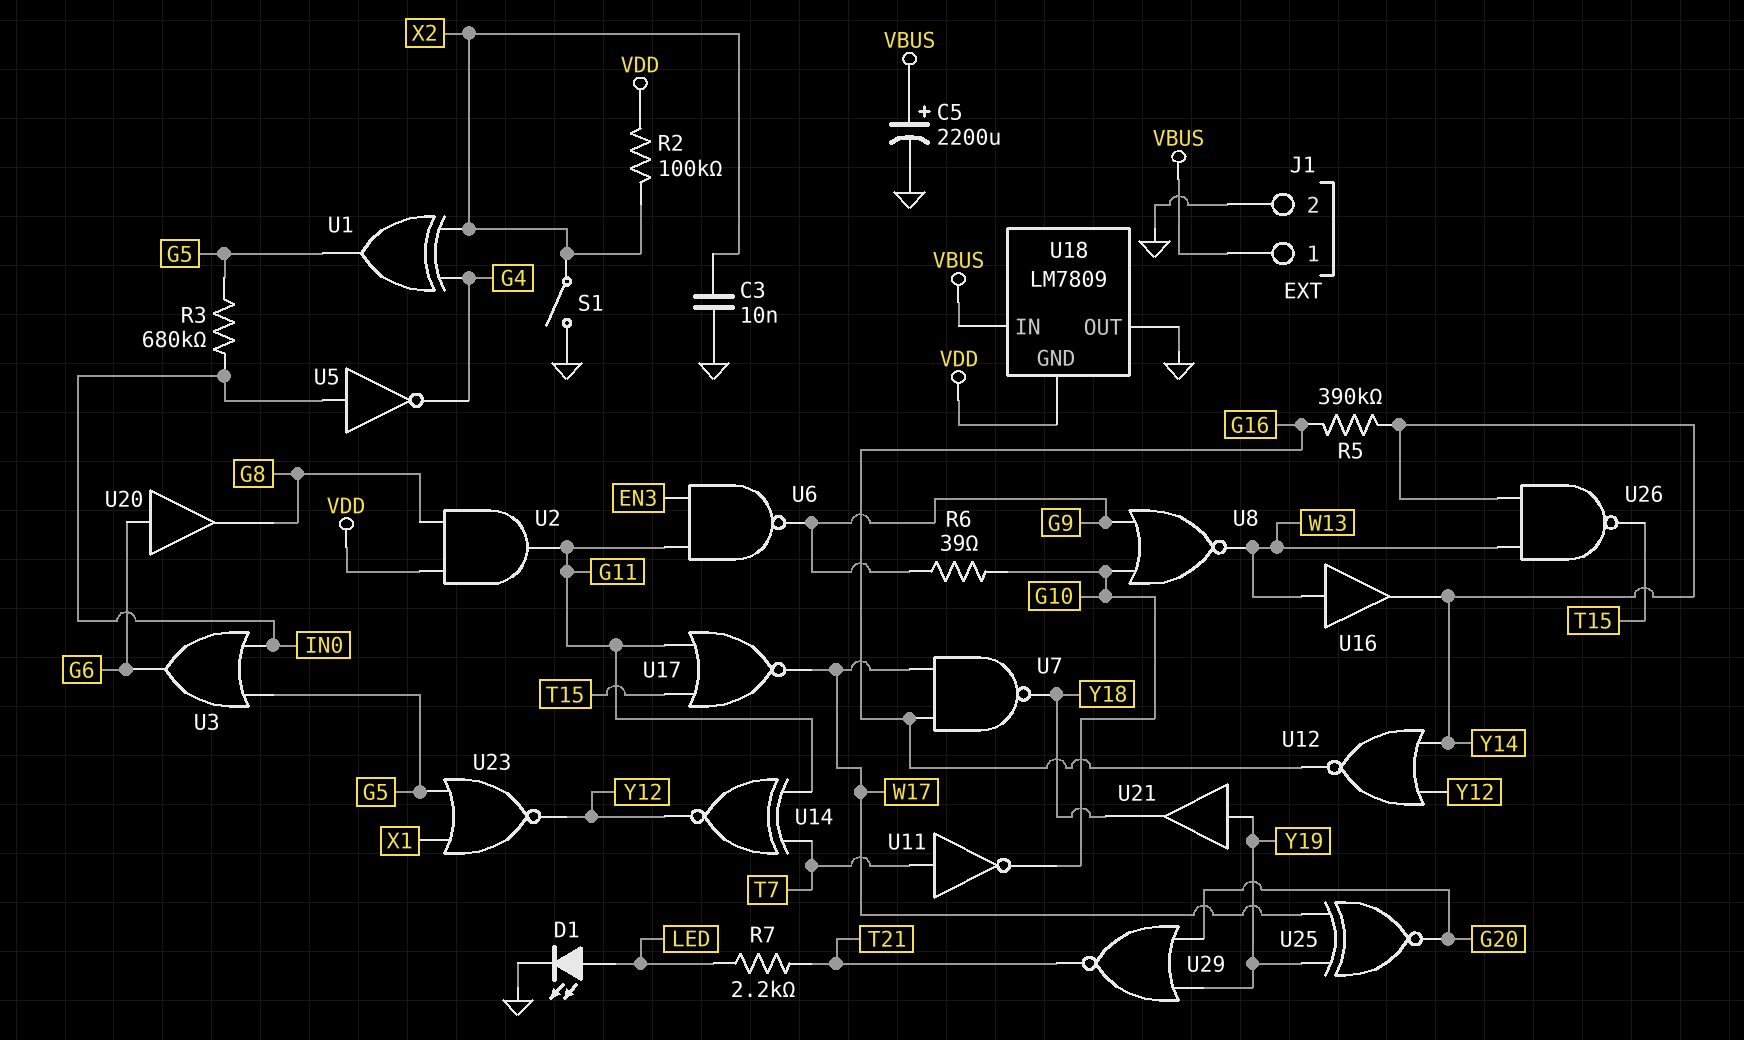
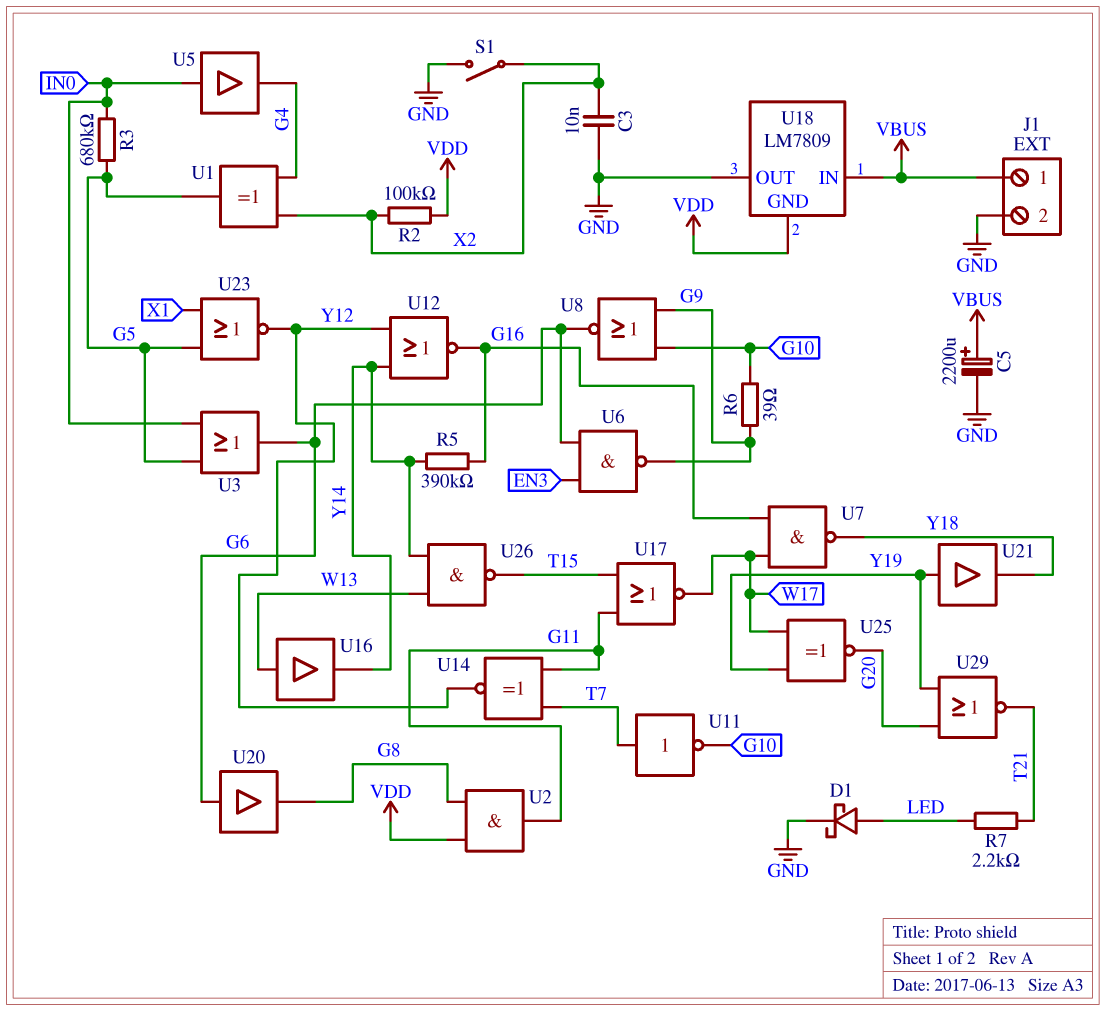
D1: LED (A LED, K GND) -> schottky (A LED, K GND)
U5: NOT (in IN0, out G4) -> buffer (in IN0, out G4)
U6: NAND (in EN3, in G11, out G9) -> NAND (in EN3, in G6, out G9)
U8: NOR (in G9, in G10, out W13) -> NOR (in G9, in G10, out G6)

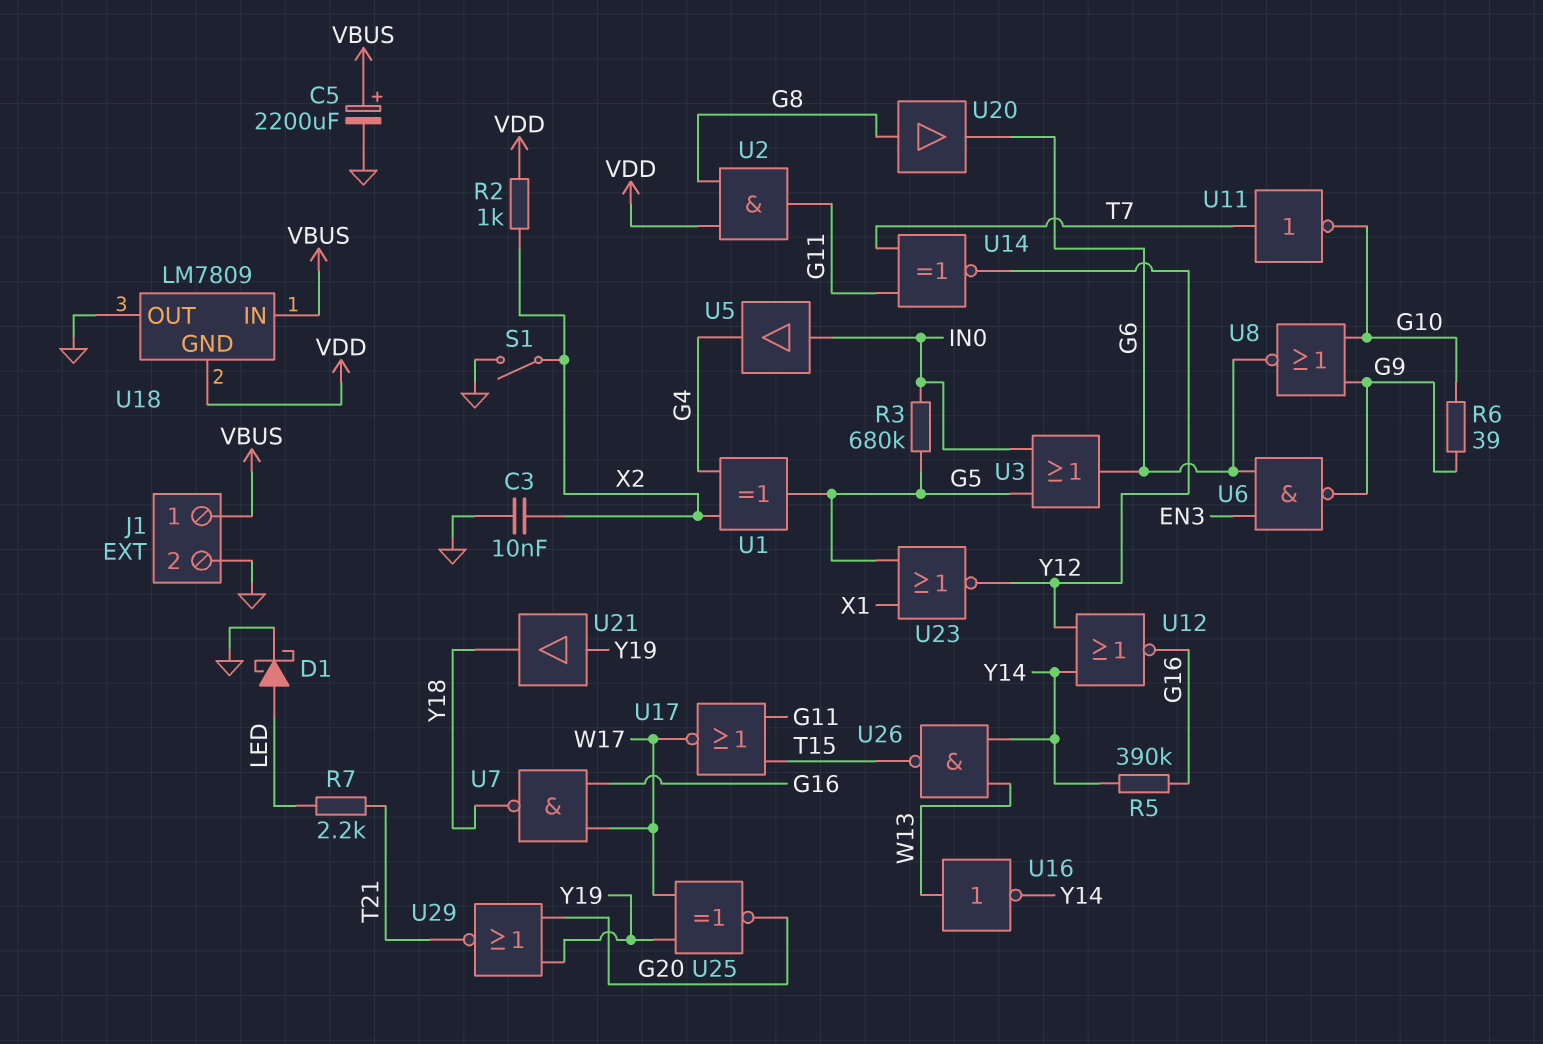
R2: 100k (VDD, X2) -> 1k (VDD, X2)
U16: buffer (in W13, out Y14) -> NOT (in W13, out Y14)
U20: buffer (in G6, out G8) -> buffer (in G8, out G6)

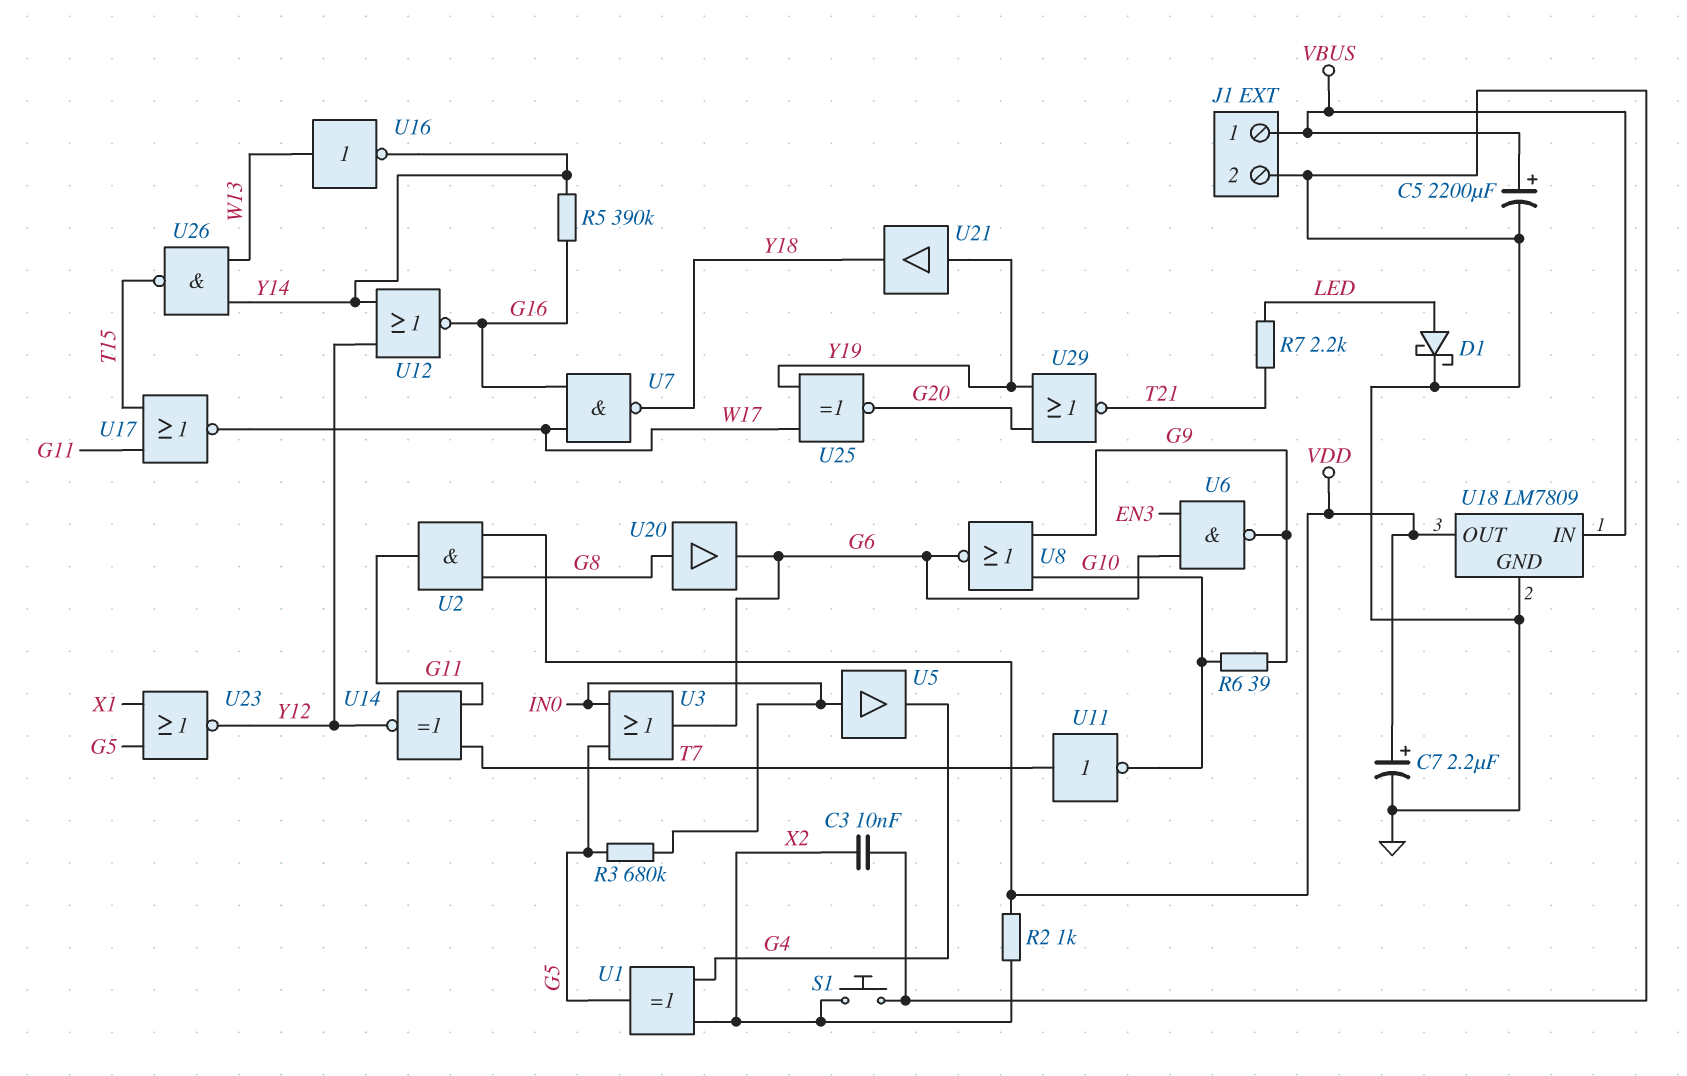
C7: none -> 2.2uF (plus VDD, minus GND)
S1: switch (GND, X2) -> button (GND, X2)
U18 pin GND: VDD -> GND
U18 pin OUT: GND -> VDD

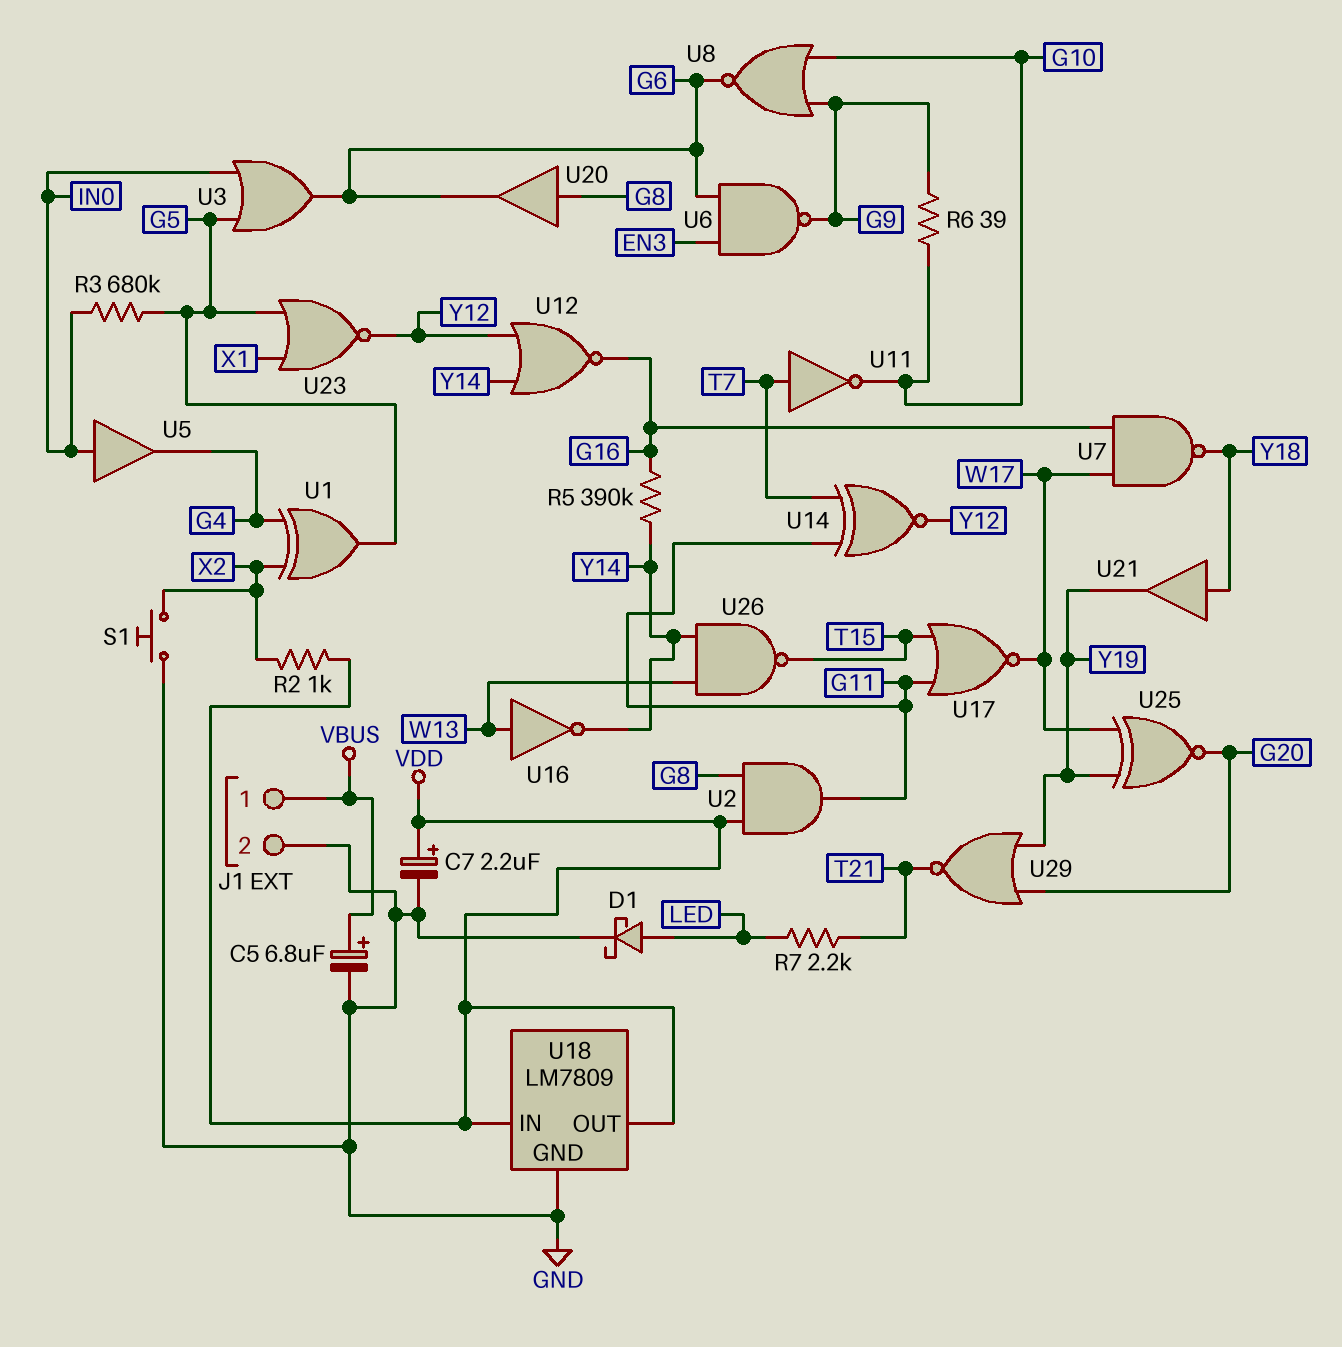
C3: 10nF (GND, X2) -> none
C5: 2200uF (plus VBUS, minus GND) -> 6.8uF (plus VBUS, minus GND)
U18 pin IN: VBUS -> VDD
U21: buffer (in Y19, out Y18) -> buffer (in Y18, out Y19)

